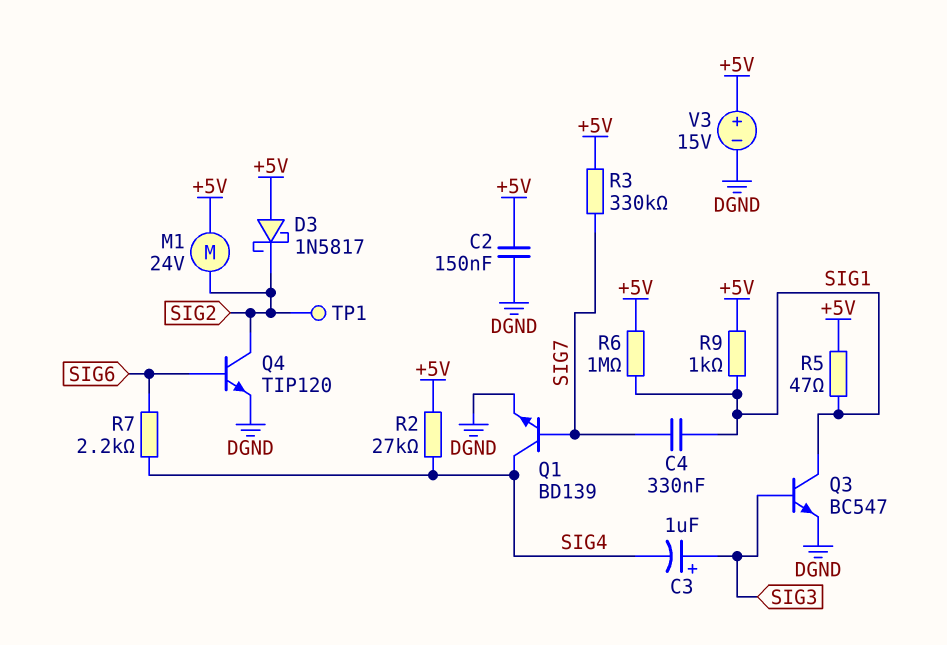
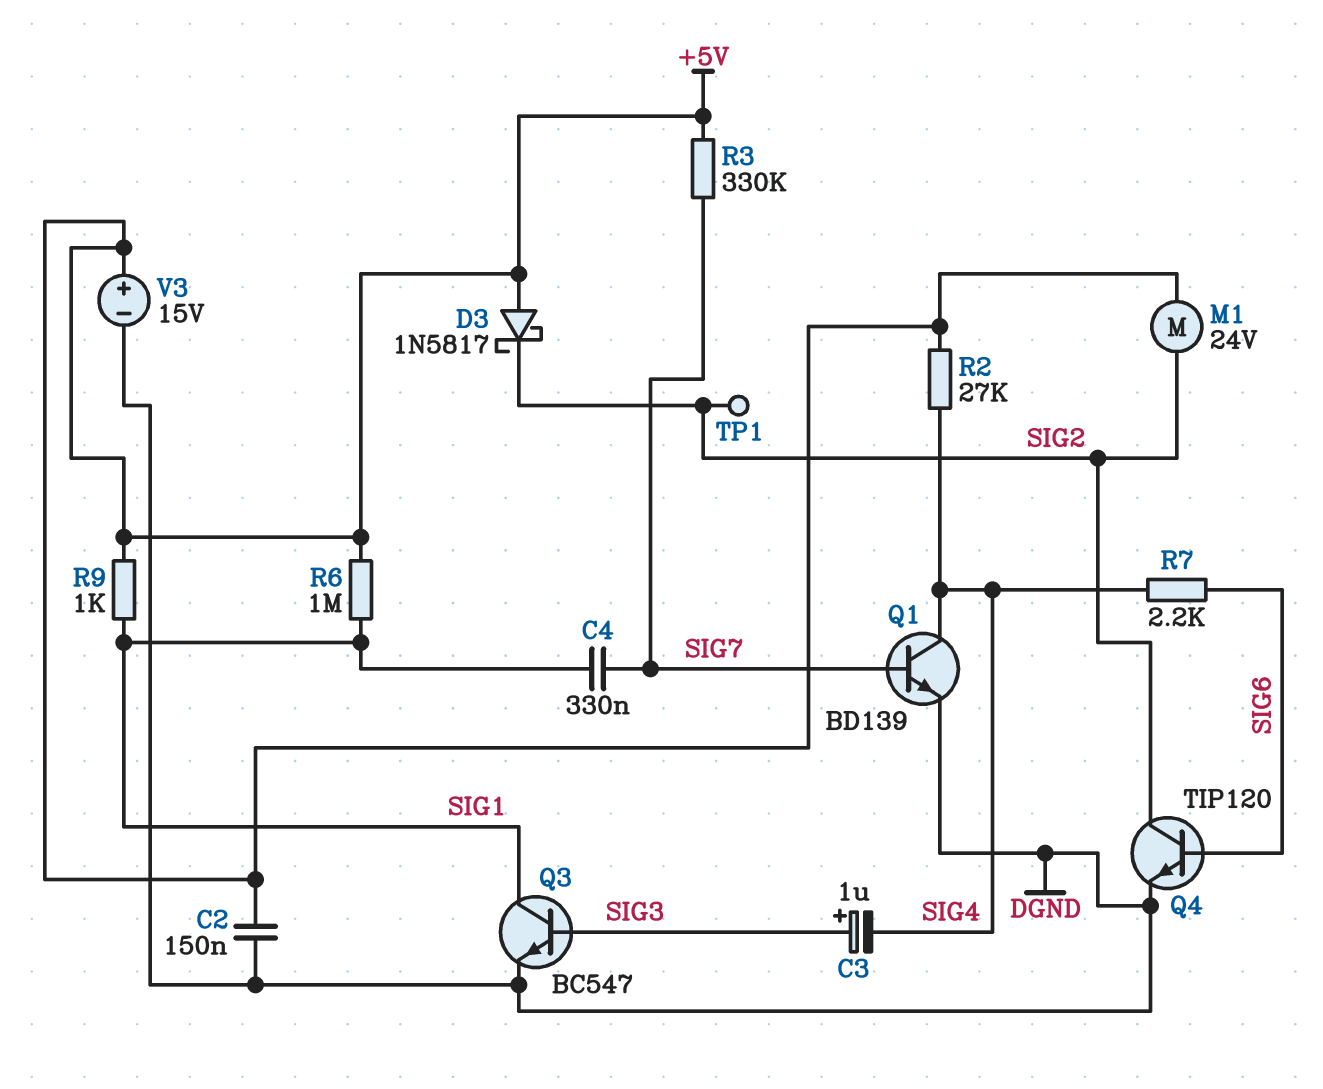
R5: 47 (+5V, SIG1) -> none

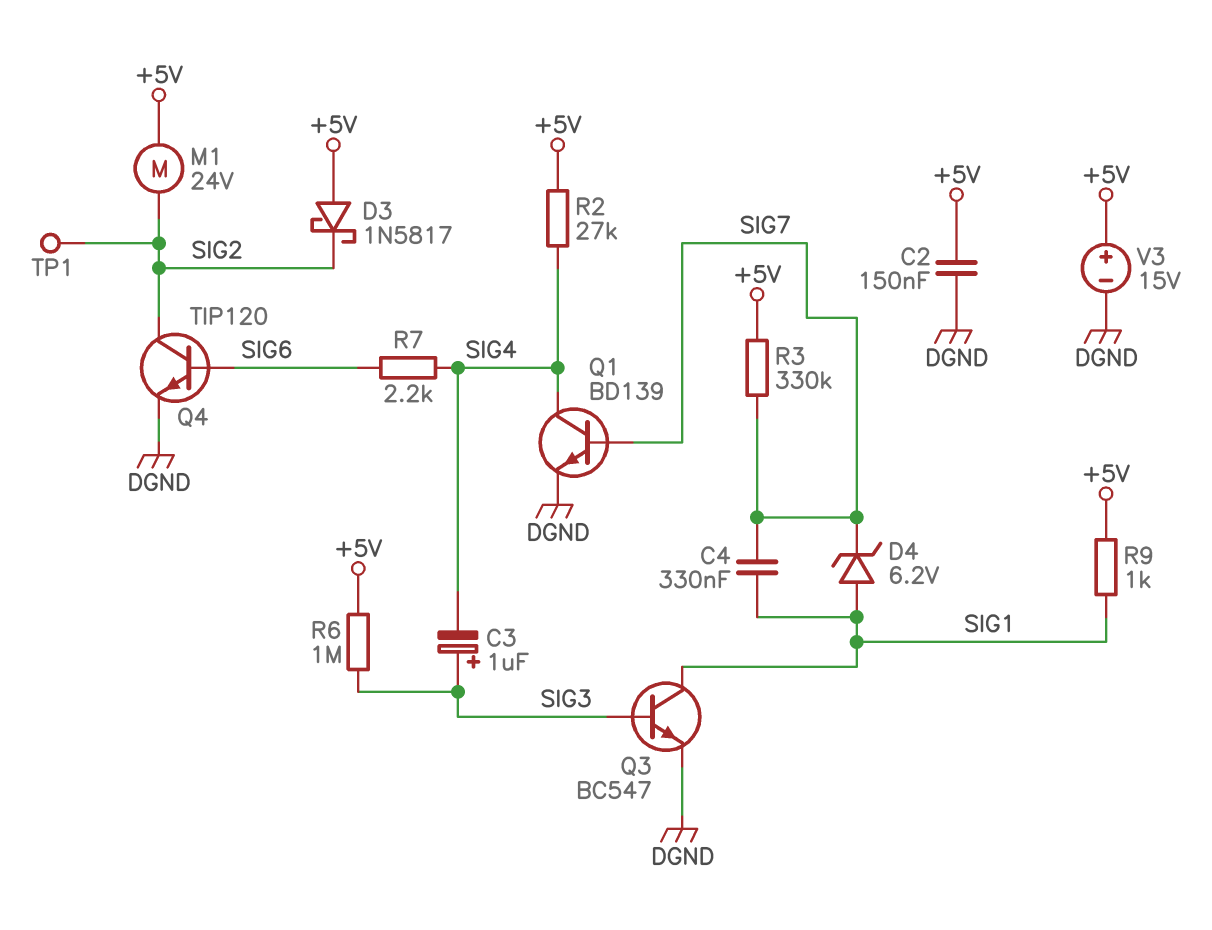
D4: none -> zener 6.2V (A SIG1, K SIG7)
R6: 1M (+5V, SIG1) -> 1M (+5V, SIG3)

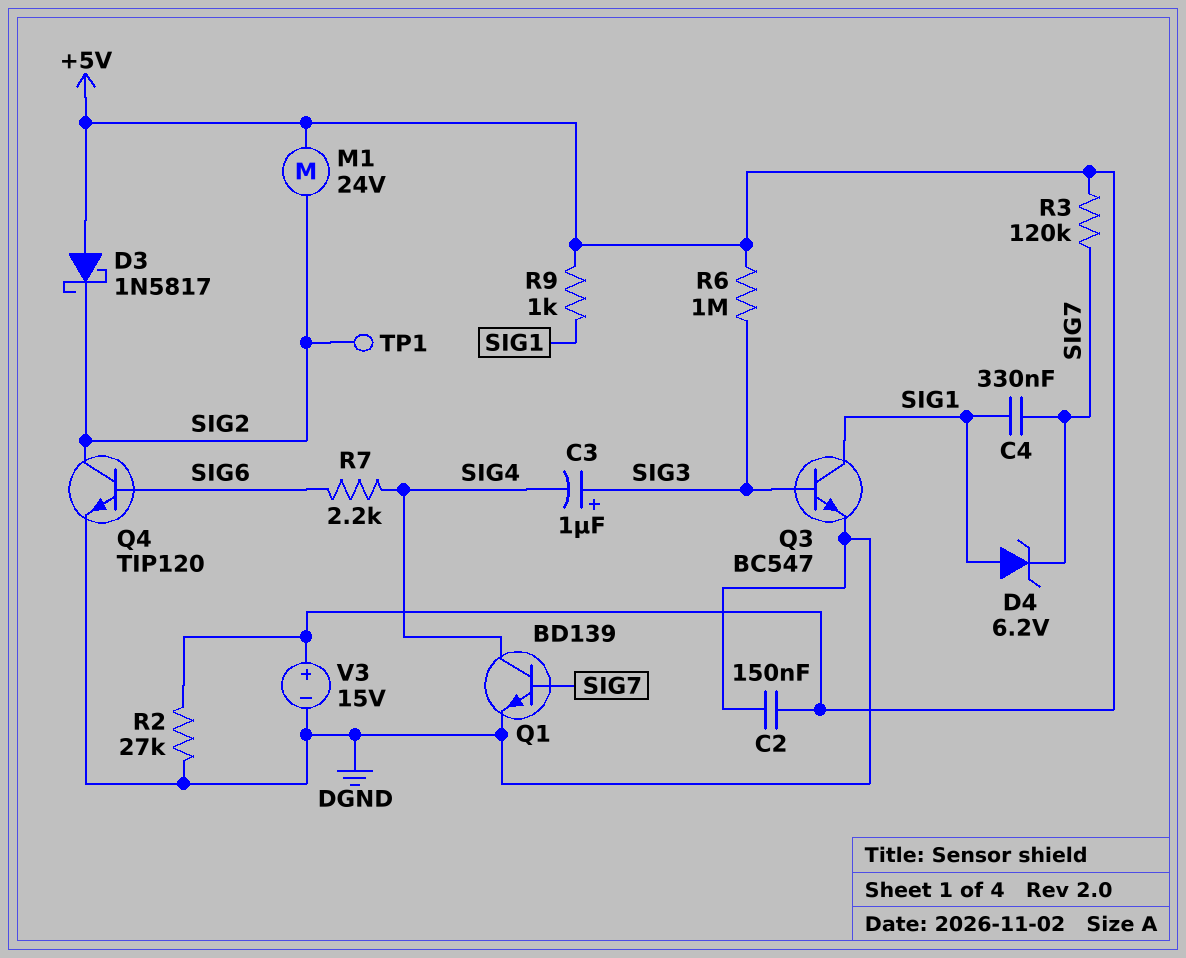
R2: 27k (+5V, SIG4) -> 27k (+5V, DGND)
R3: 330k (+5V, SIG7) -> 120k (+5V, SIG7)

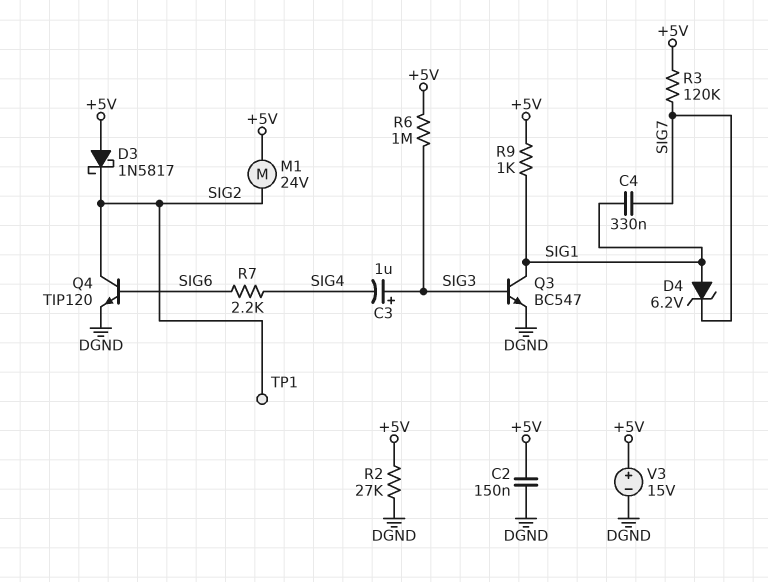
Q1: NPN BD139 (B SIG7, C SIG4, E DGND) -> none

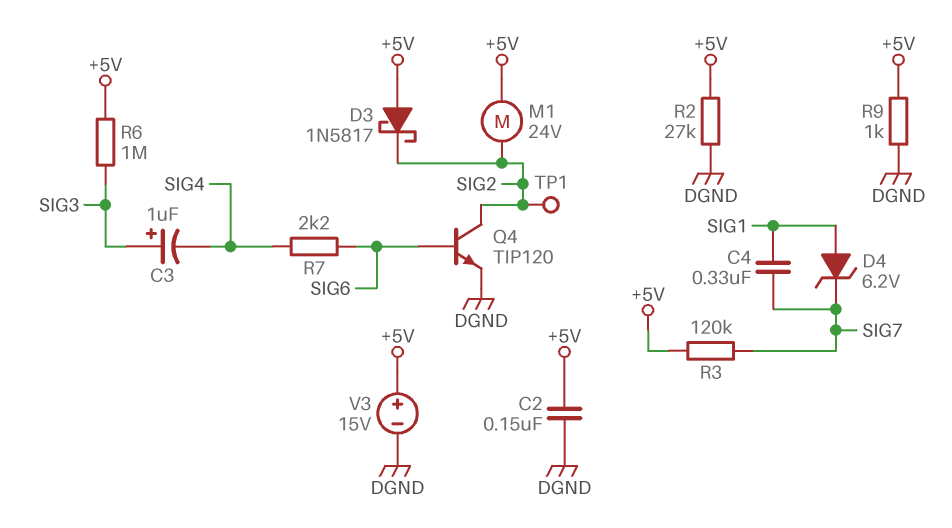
Q3: NPN BC547 (B SIG3, C SIG1, E DGND) -> none
R9: 1k (+5V, SIG1) -> 1k (+5V, DGND)

